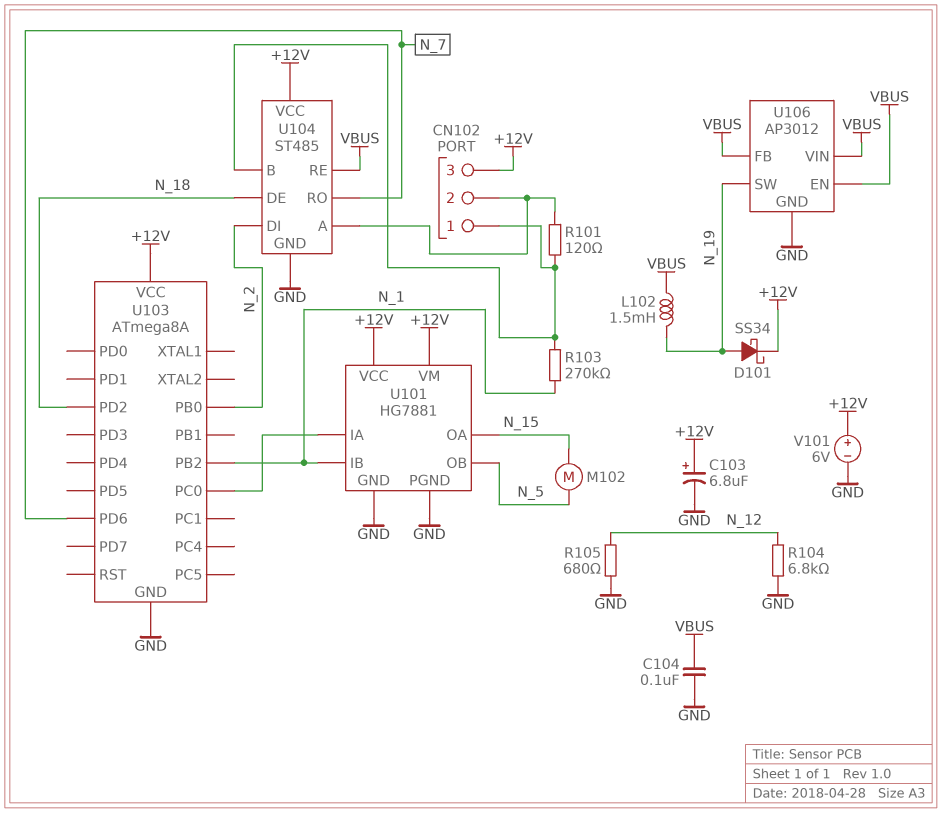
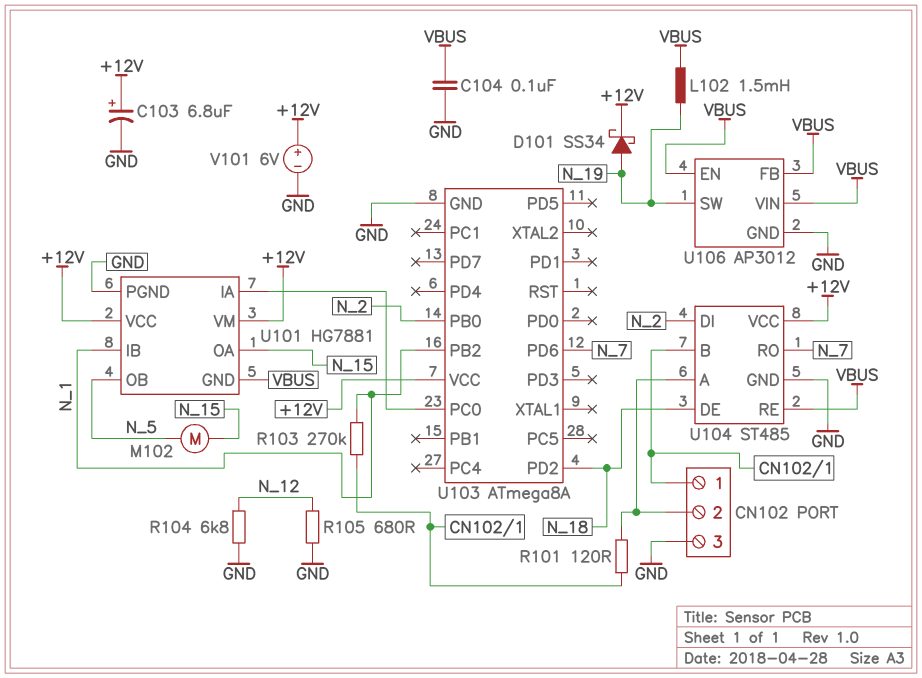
CN102 pin 3: +12V -> GND
U101 pin GND: GND -> VBUS

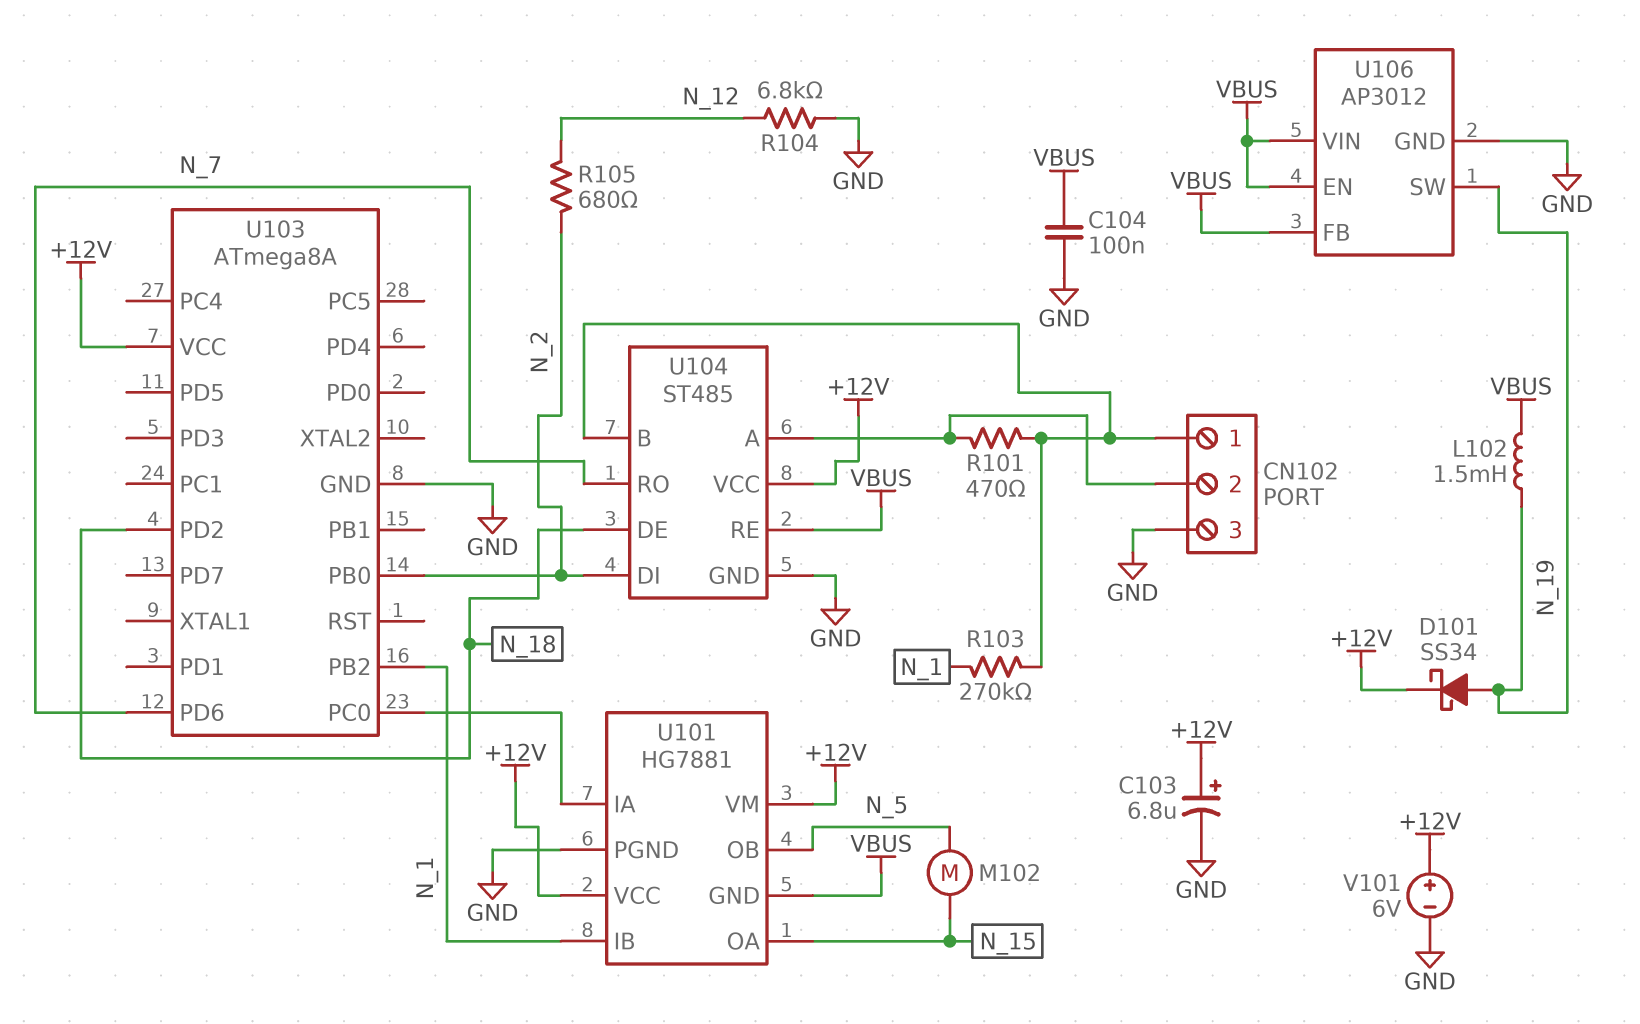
R101: 120 (CN102/1, CN102/2) -> 470 (CN102/1, CN102/2)
R105: 680 (GND, N_12) -> 680 (N_2, N_12)

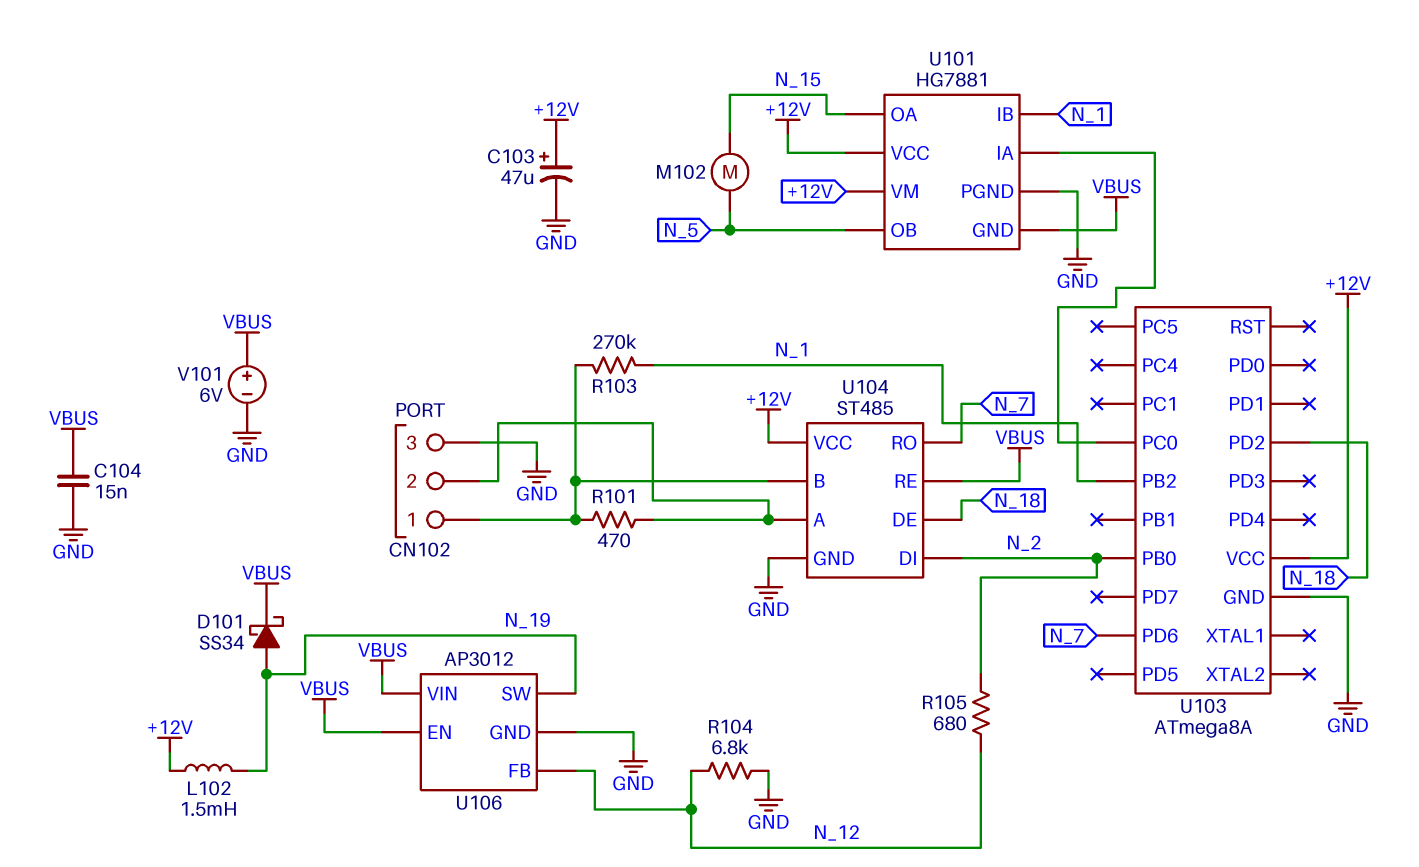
C103: 6.8uF (plus +12V, minus GND) -> 47uF (plus +12V, minus GND)
C104: 100nF (GND, VBUS) -> 15nF (GND, VBUS)
D101: schottky SS34 (A N_19, K +12V) -> schottky SS34 (A N_19, K VBUS)
L102: 1.5mH (N_19, VBUS) -> 1.5mH (+12V, N_19)
U106 pin FB: VBUS -> N_12
V101: 6V (plus +12V, minus GND) -> 6V (plus VBUS, minus GND)

